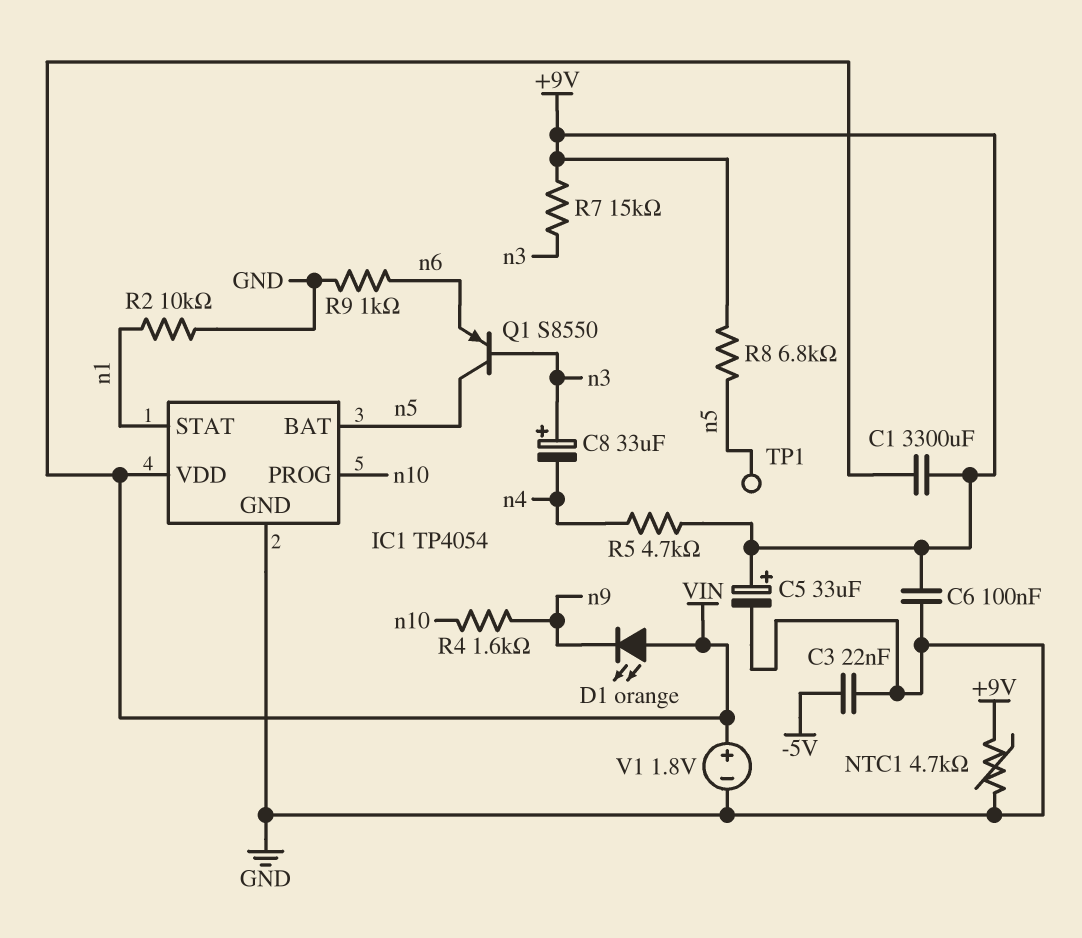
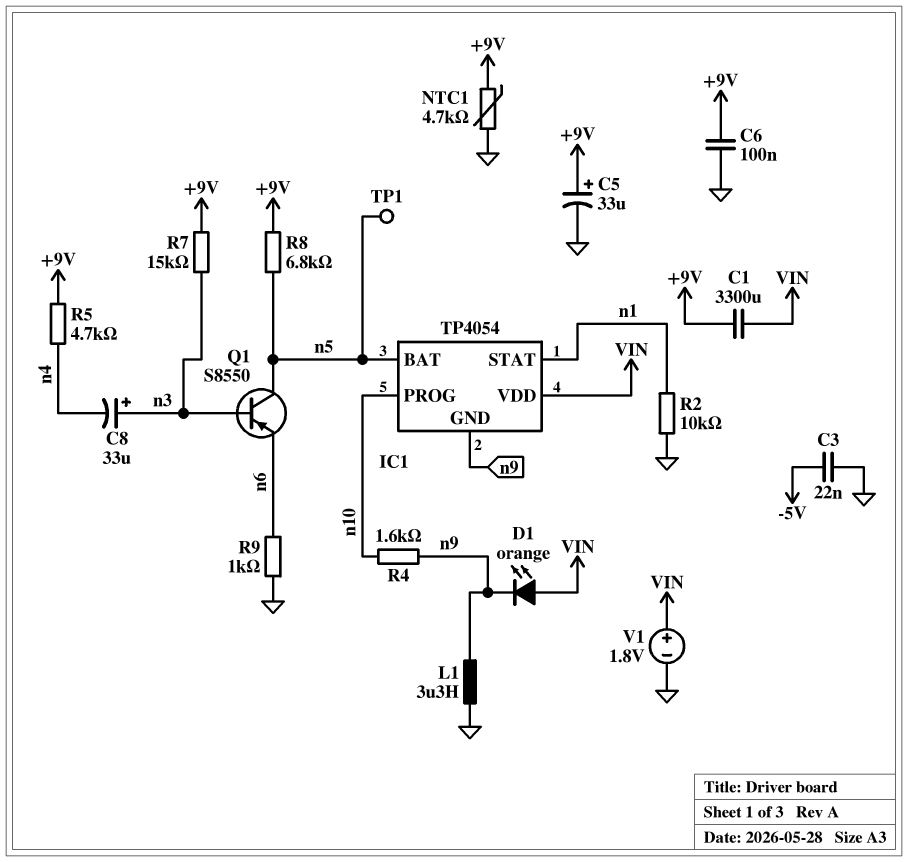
IC1 pin GND: GND -> n9
L1: none -> 3.3uH (GND, n9)

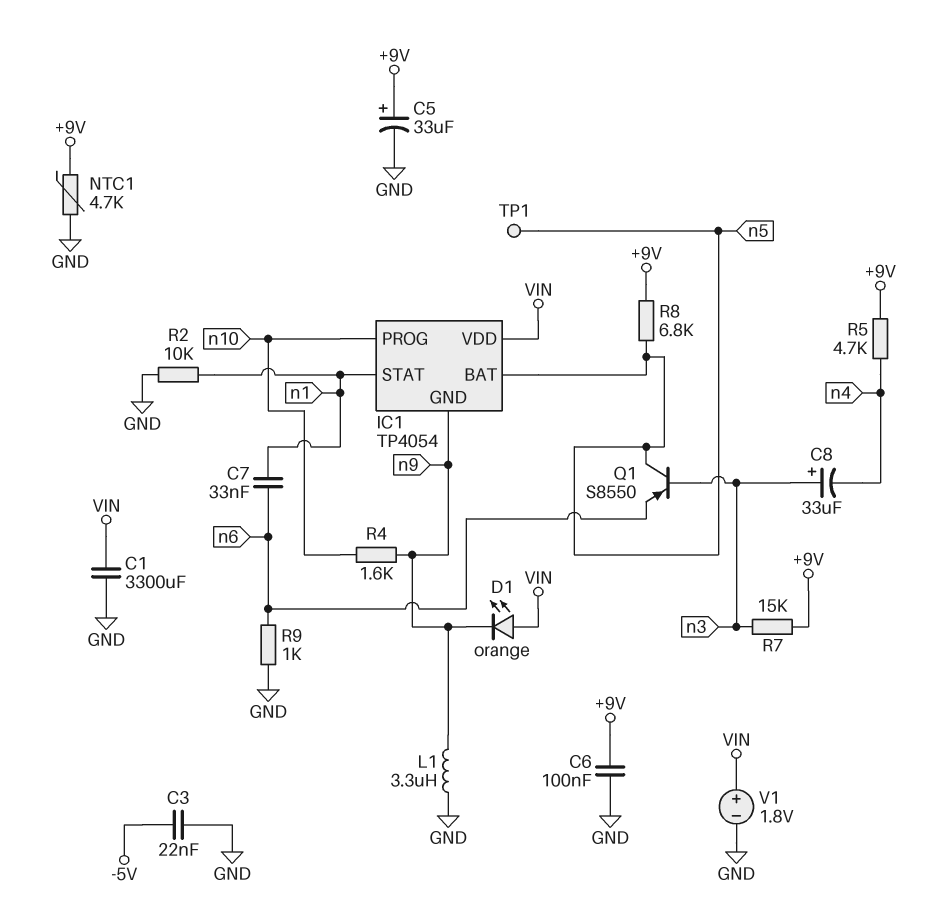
C1: 3300uF (+9V, VIN) -> 3300uF (GND, VIN)
C7: none -> 33nF (n1, n6)

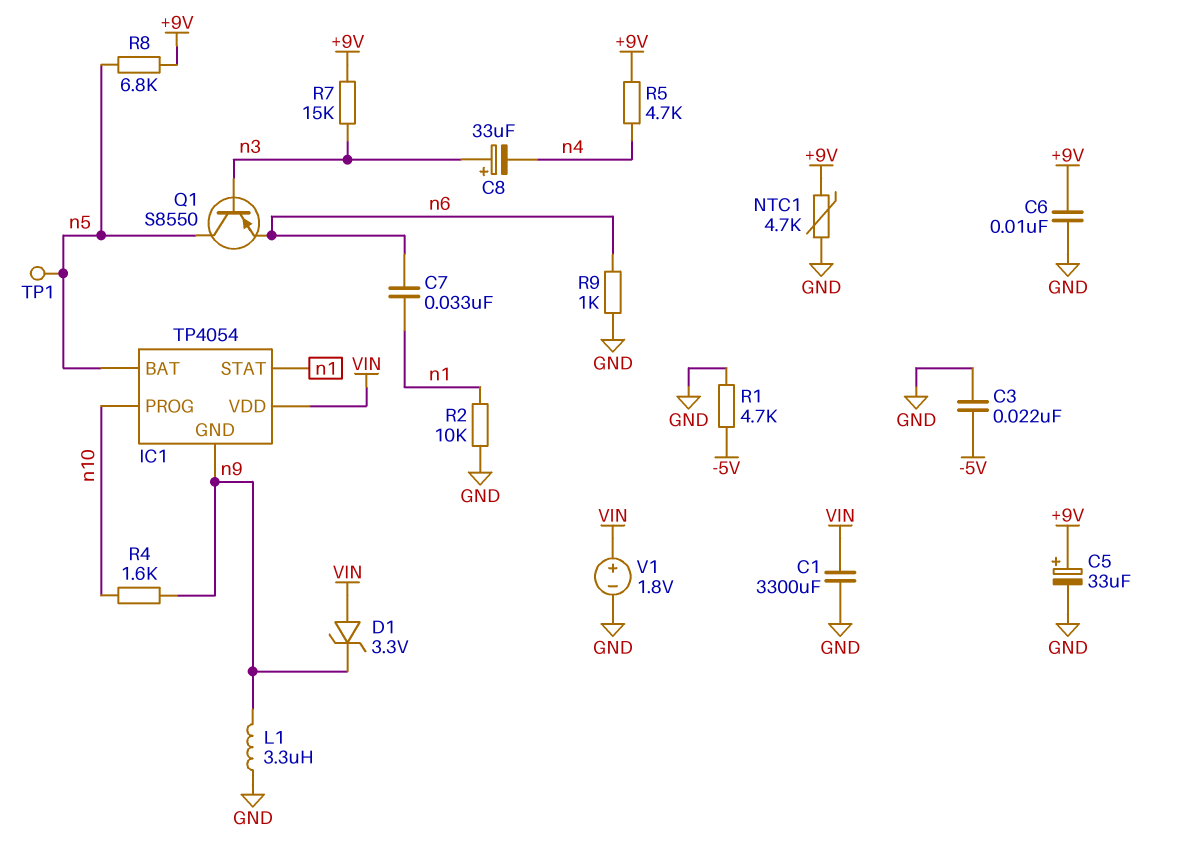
C6: 100nF (+9V, GND) -> 10nF (+9V, GND)
D1: LED orange (A VIN, K n9) -> zener 3.3V (A VIN, K n9)
R1: none -> 4.7k (-5V, GND)

